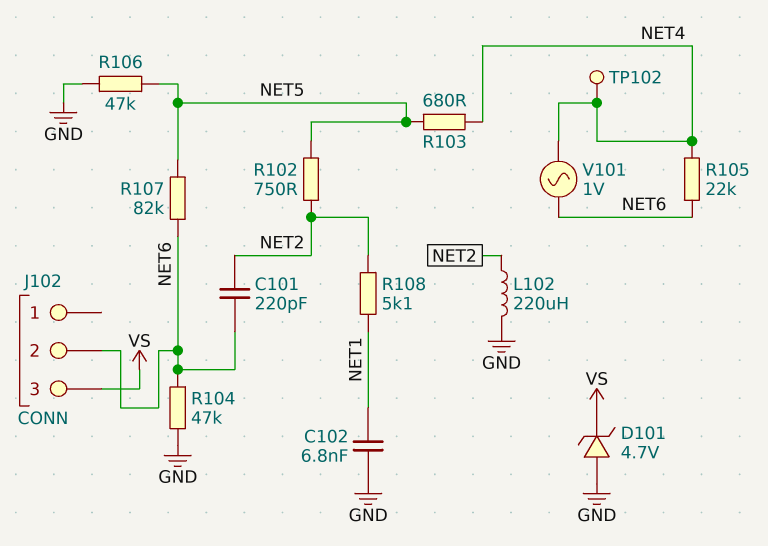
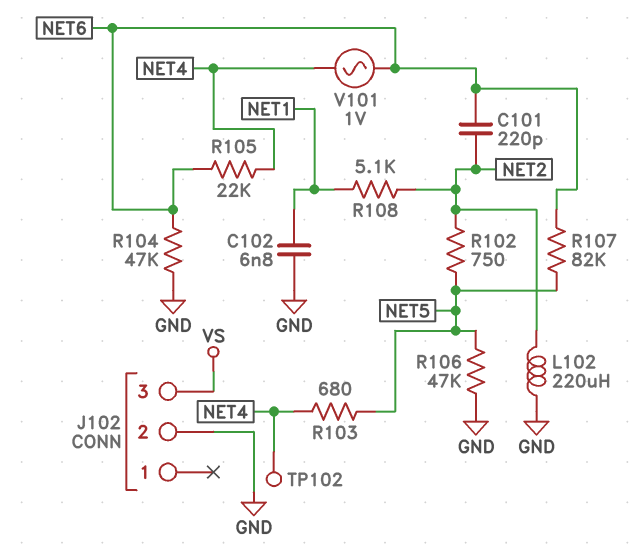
D101: zener 4.7V (A GND, K VS) -> none
J102 pin 2: NET6 -> GND

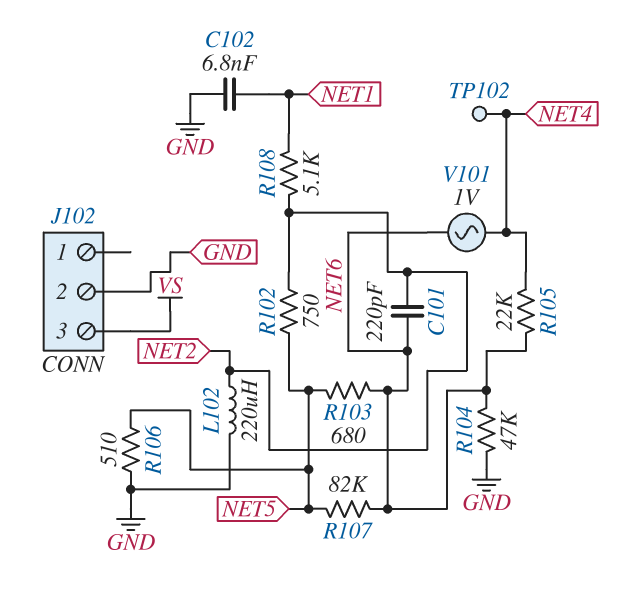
R103: 680 (NET4, NET5) -> 680 (NET5, NET6)
R106: 47k (GND, NET5) -> 510 (GND, NET5)

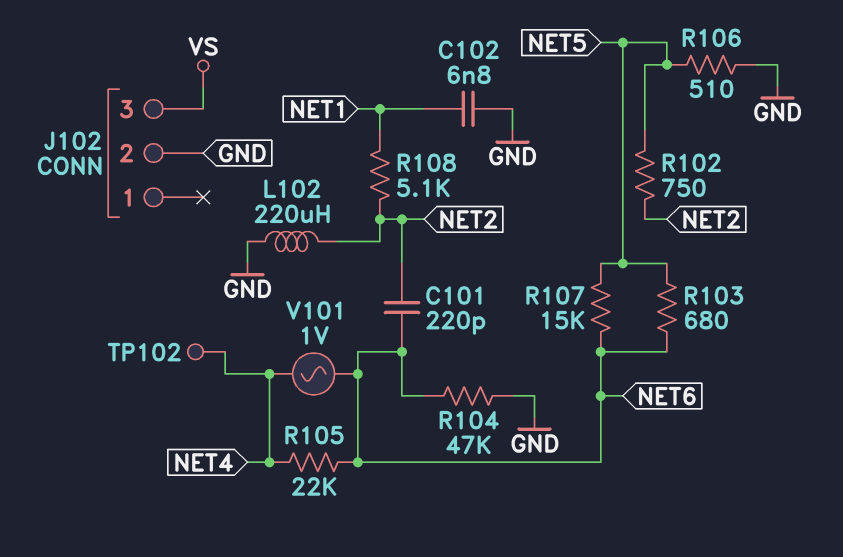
R107: 82k (NET5, NET6) -> 15k (NET5, NET6)

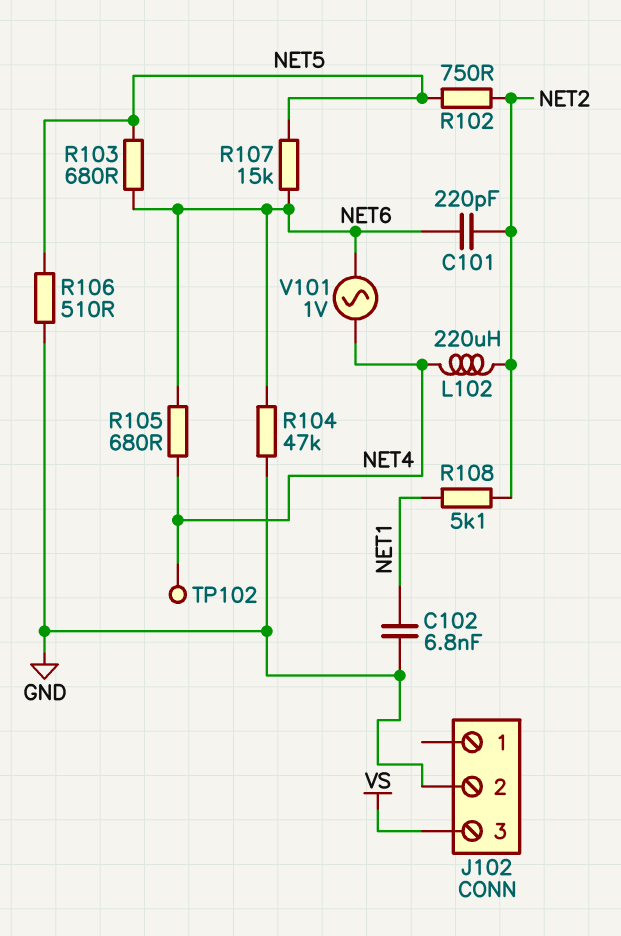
L102: 220uH (GND, NET2) -> 220uH (NET2, NET4)
R105: 22k (NET4, NET6) -> 680 (NET4, NET6)

